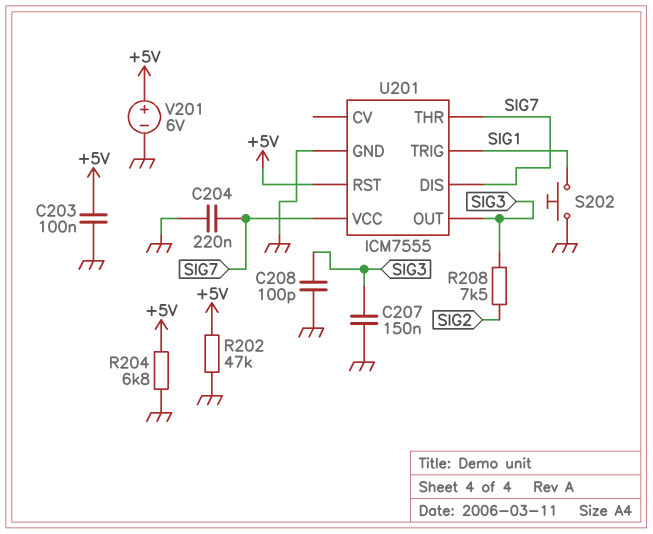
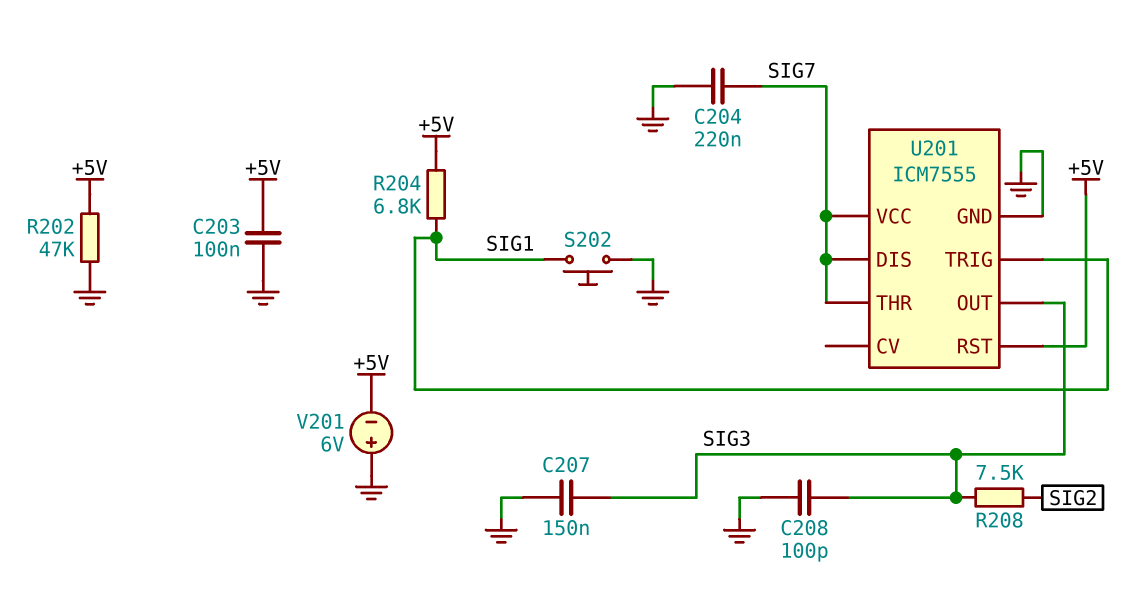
R204: 6.8k (+5V, GND) -> 6.8k (+5V, SIG1)
V201: 6V (plus +5V, minus GND) -> 6V (plus GND, minus +5V)

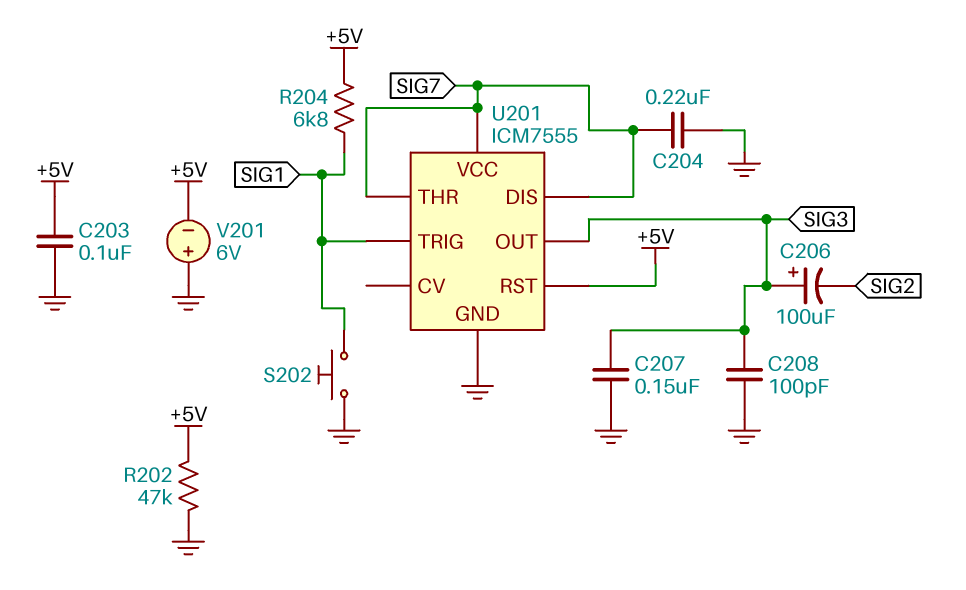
C206: none -> 100uF (plus SIG3, minus SIG2)
R208: 7.5k (SIG2, SIG3) -> none

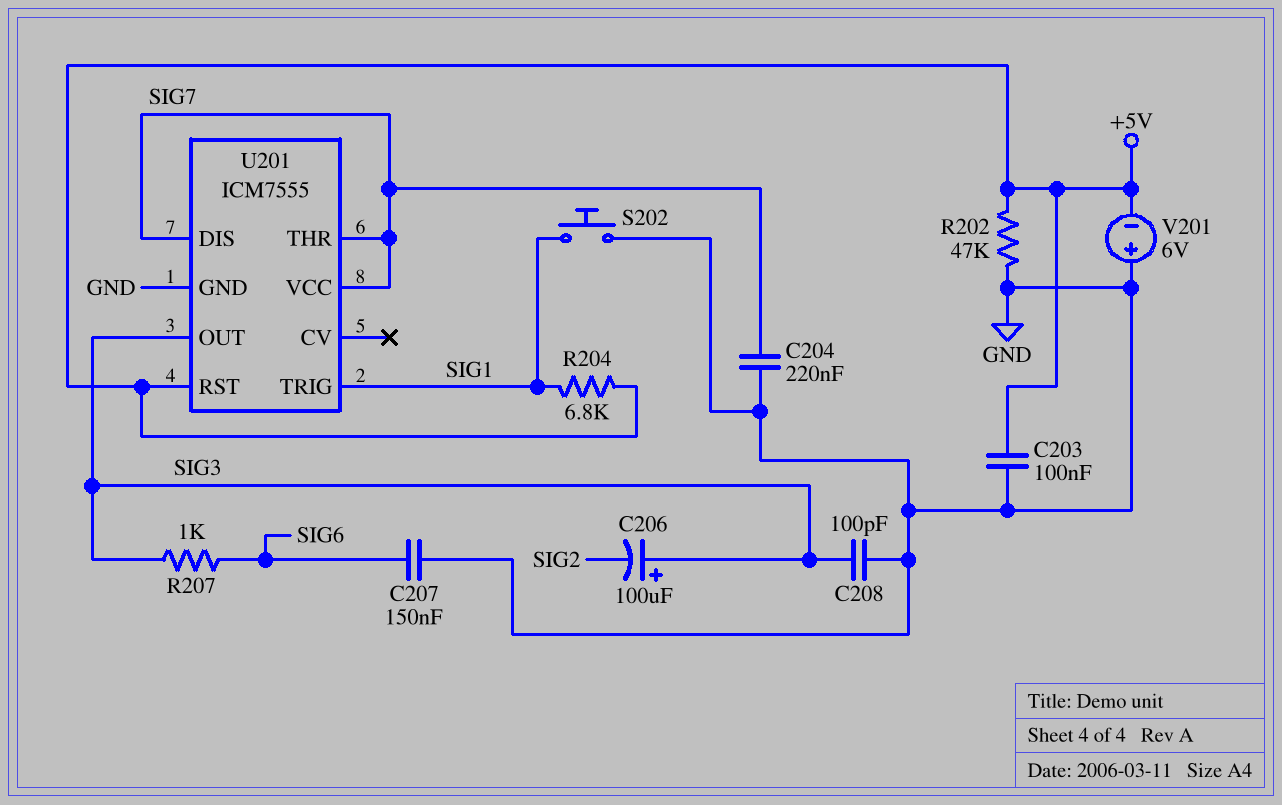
C207: 150nF (GND, SIG3) -> 150nF (GND, SIG6)
R207: none -> 1k (SIG3, SIG6)

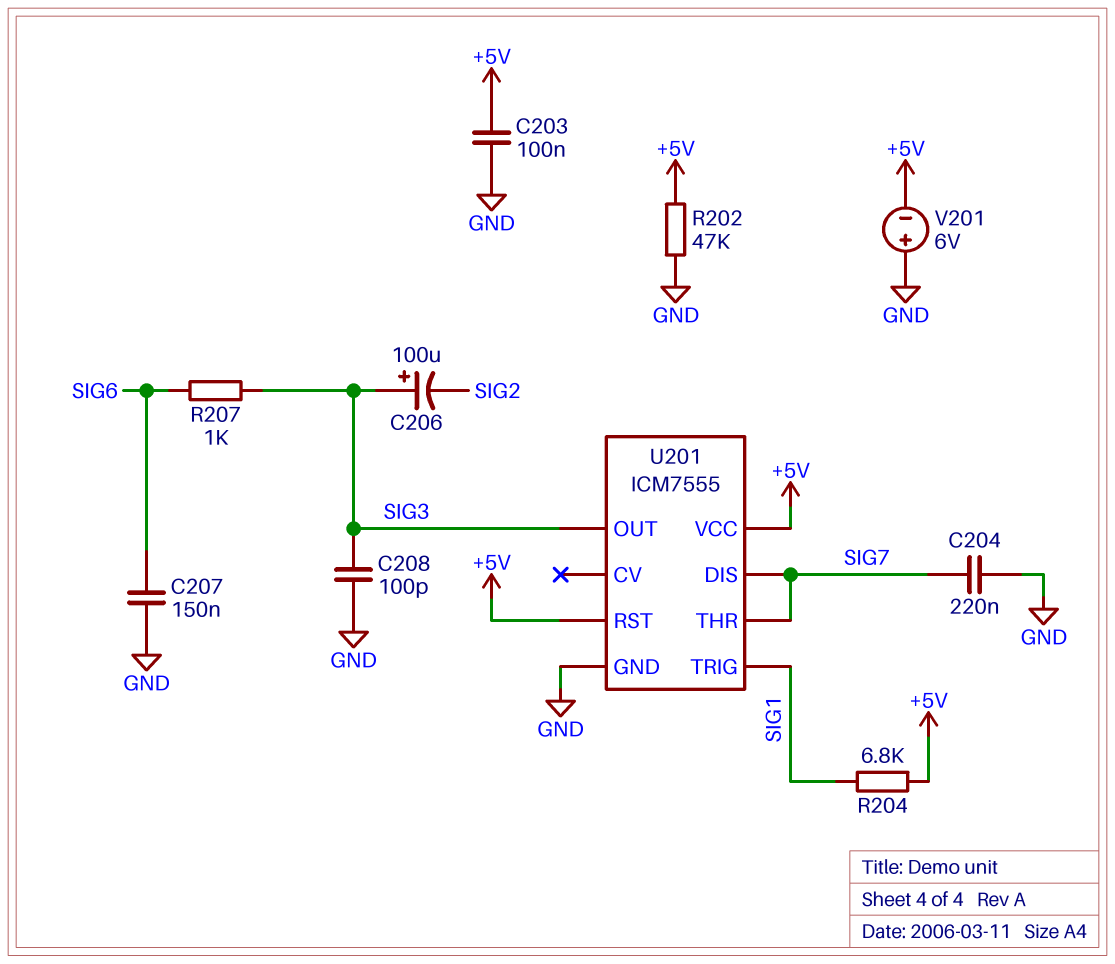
S202: button (GND, SIG1) -> none
U201 pin VCC: SIG7 -> +5V

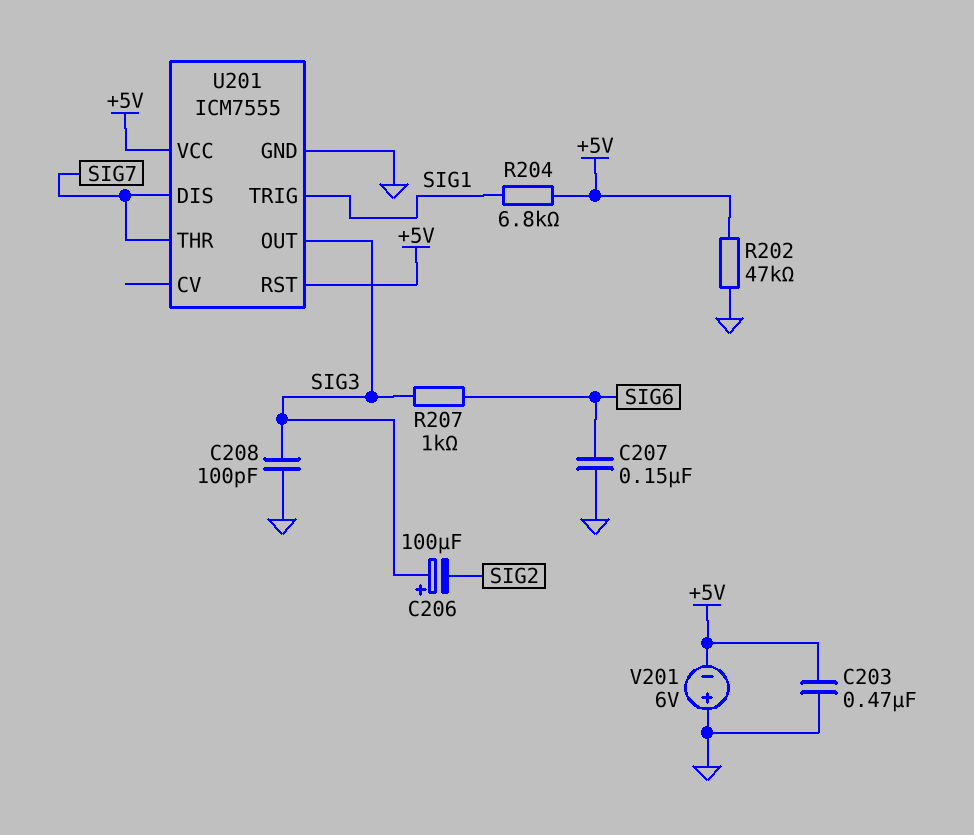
C203: 100nF (+5V, GND) -> 470nF (+5V, GND)
C204: 220nF (GND, SIG7) -> none

